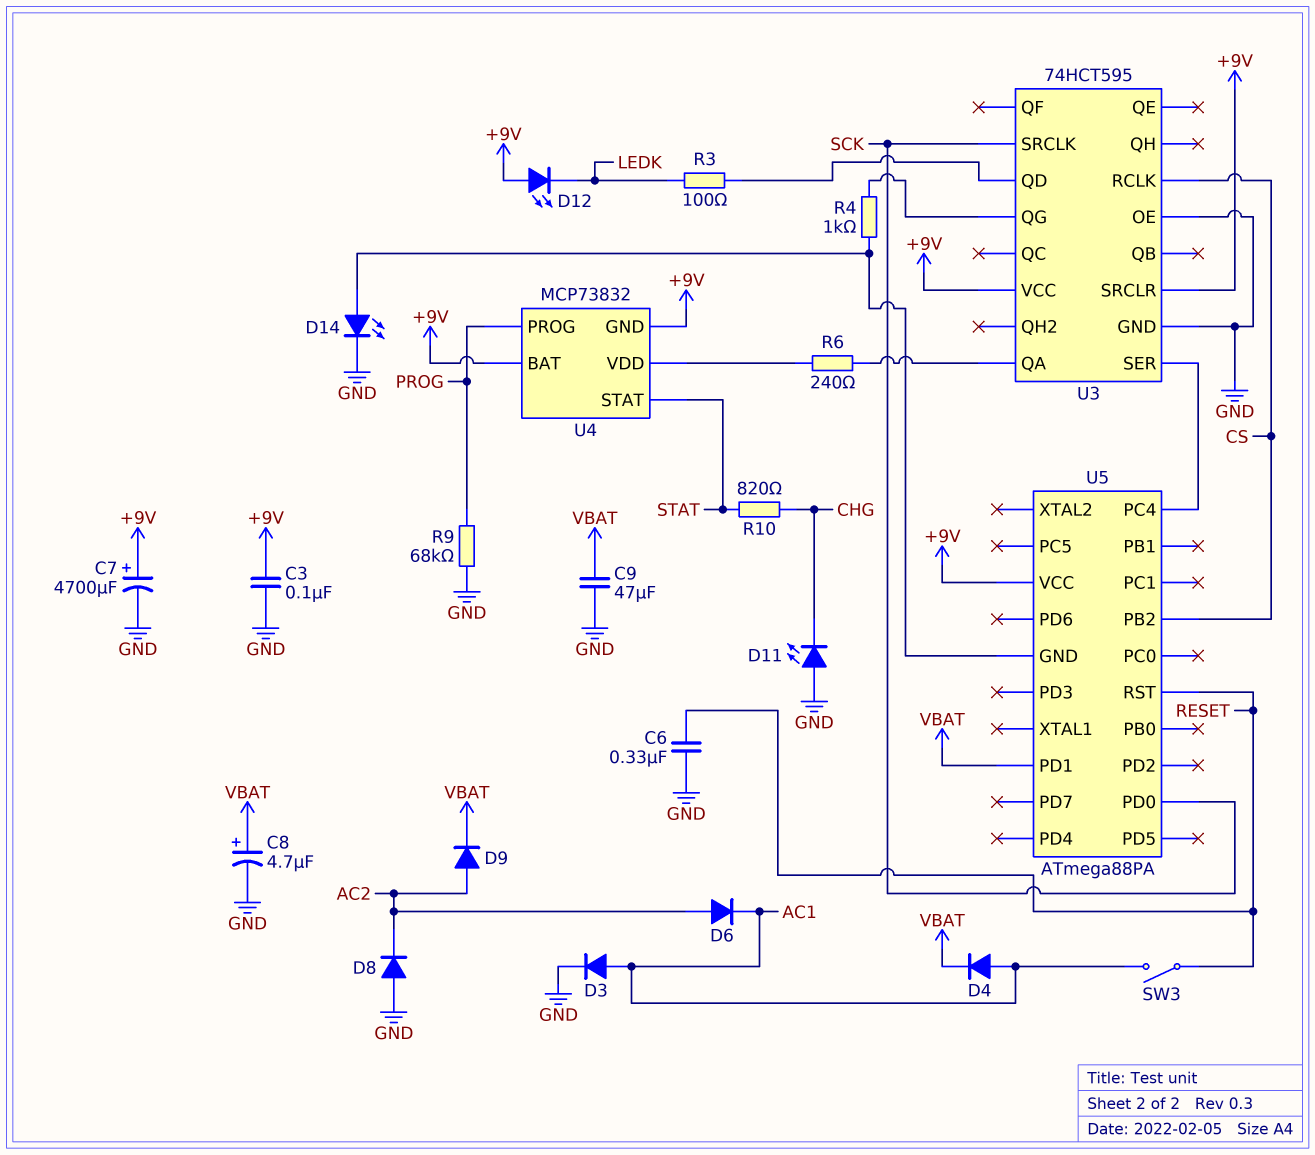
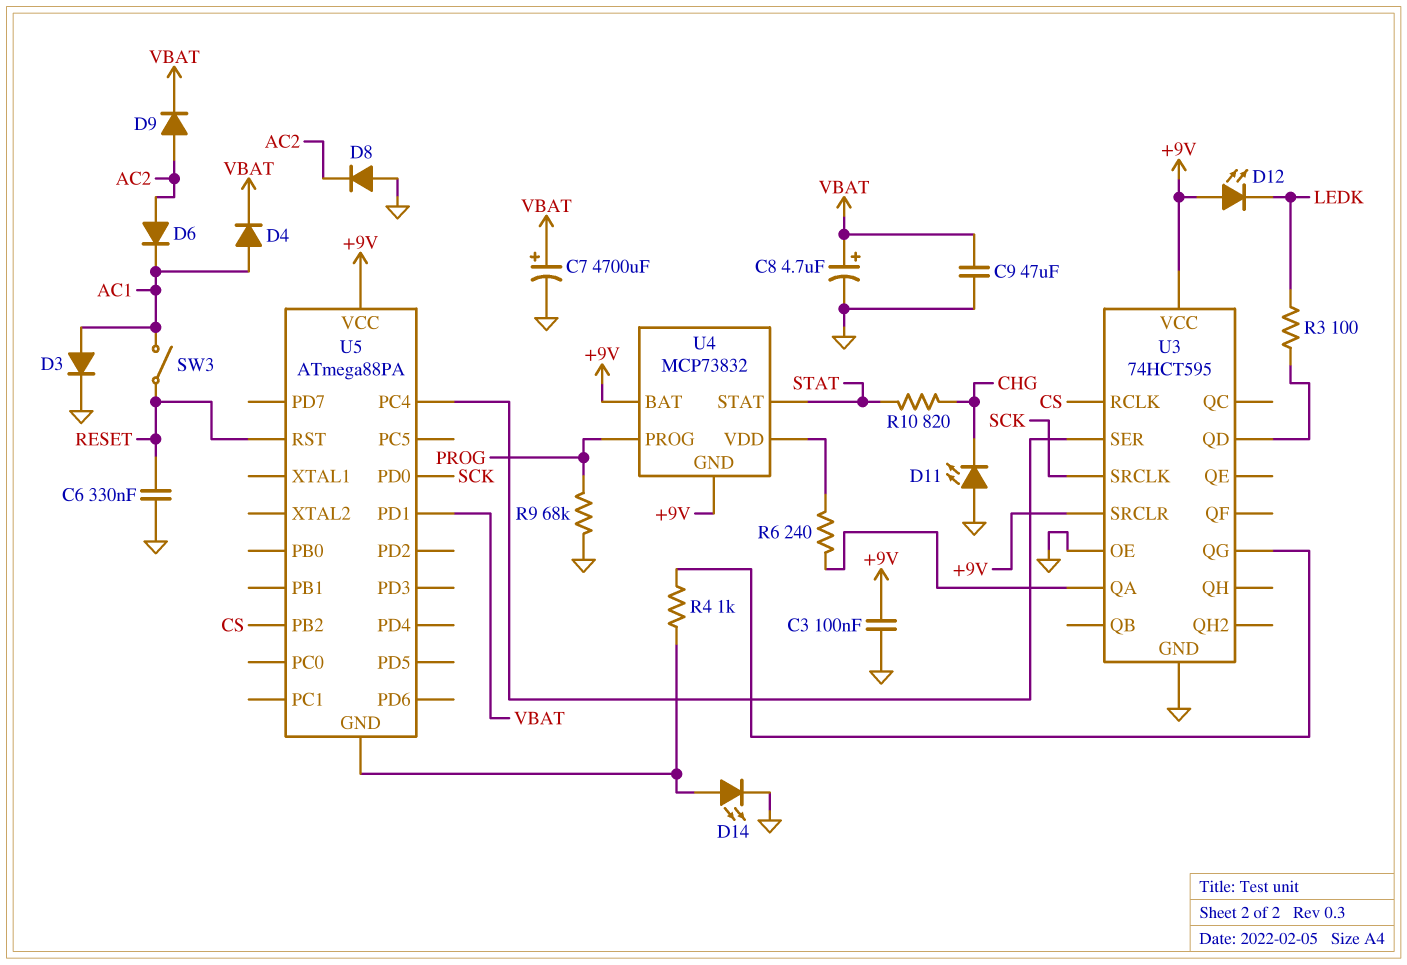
C7: 4700uF (plus +9V, minus GND) -> 4700uF (plus VBAT, minus GND)

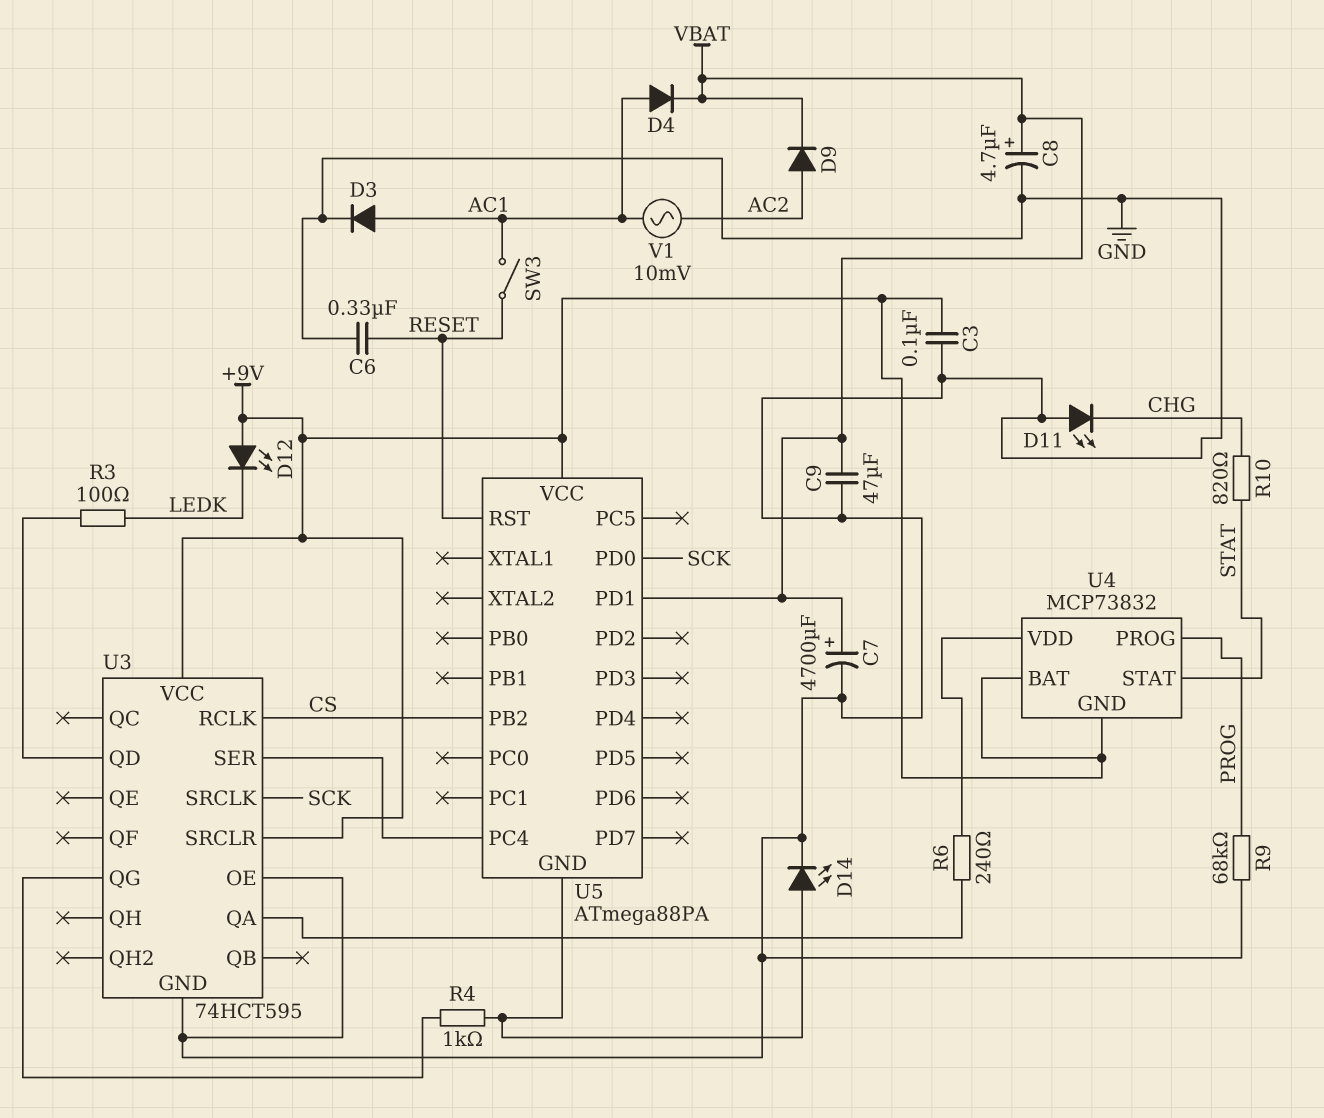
D6: diode (A AC2, K AC1) -> none
D8: diode (A GND, K AC2) -> none
V1: none -> AC 10mV (AC1, AC2)

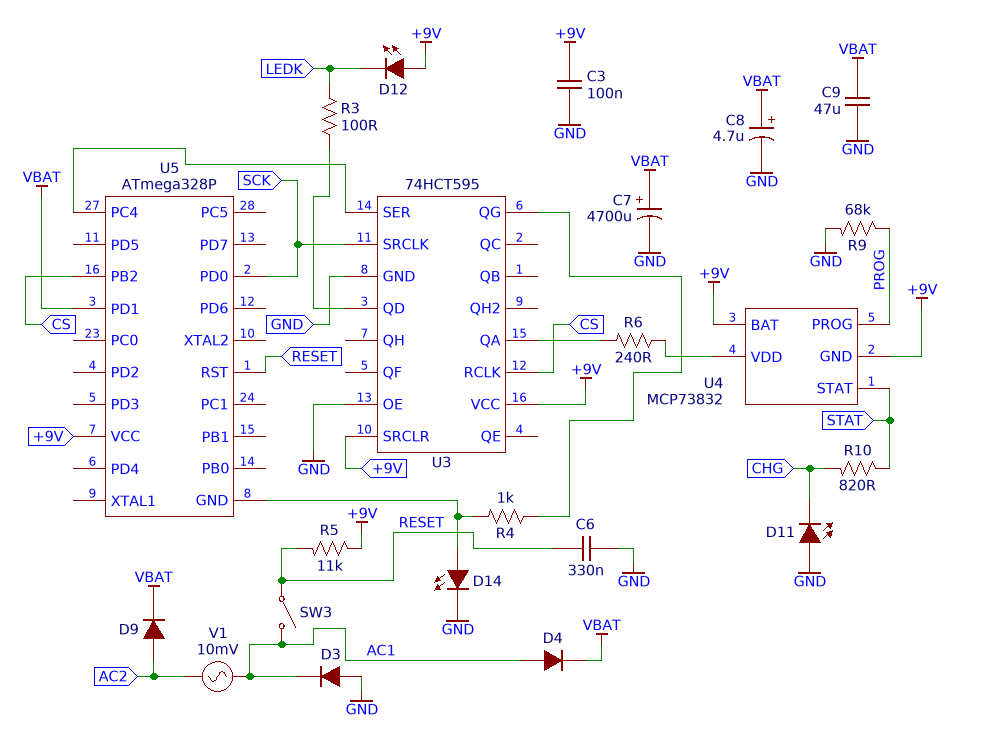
D3: diode (A AC1, K GND) -> diode (A GND, K AC1)
R5: none -> 11k (+9V, RESET)
U5: ATmega88PA -> ATmega328P

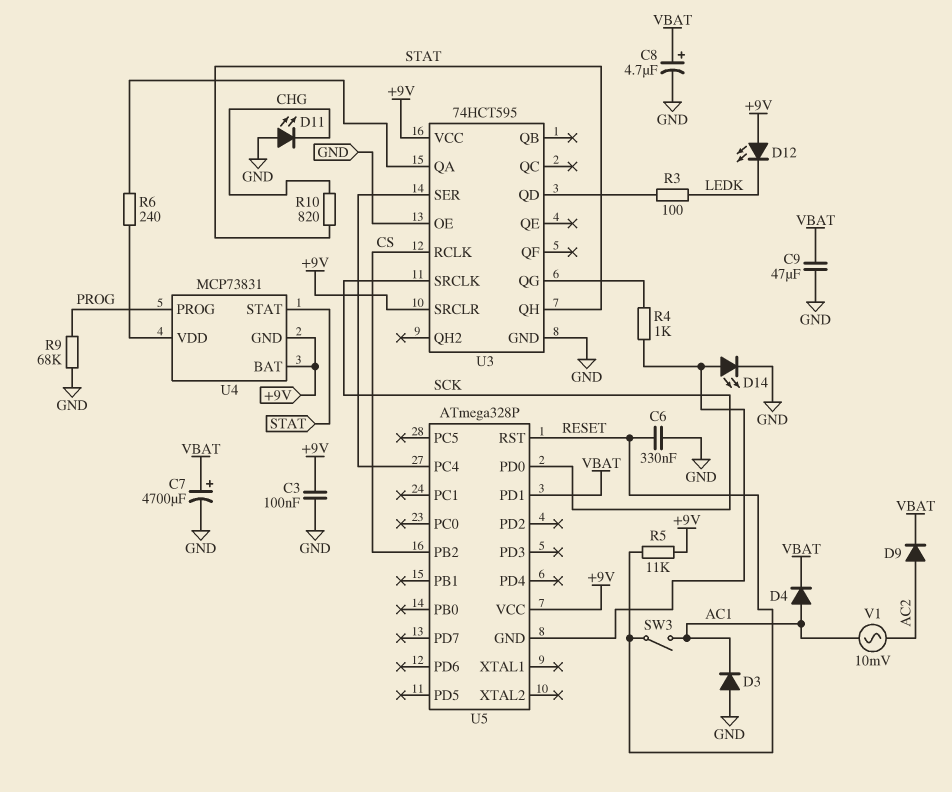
U3 pin QH: none -> STAT
U4: MCP73832 -> MCP73831

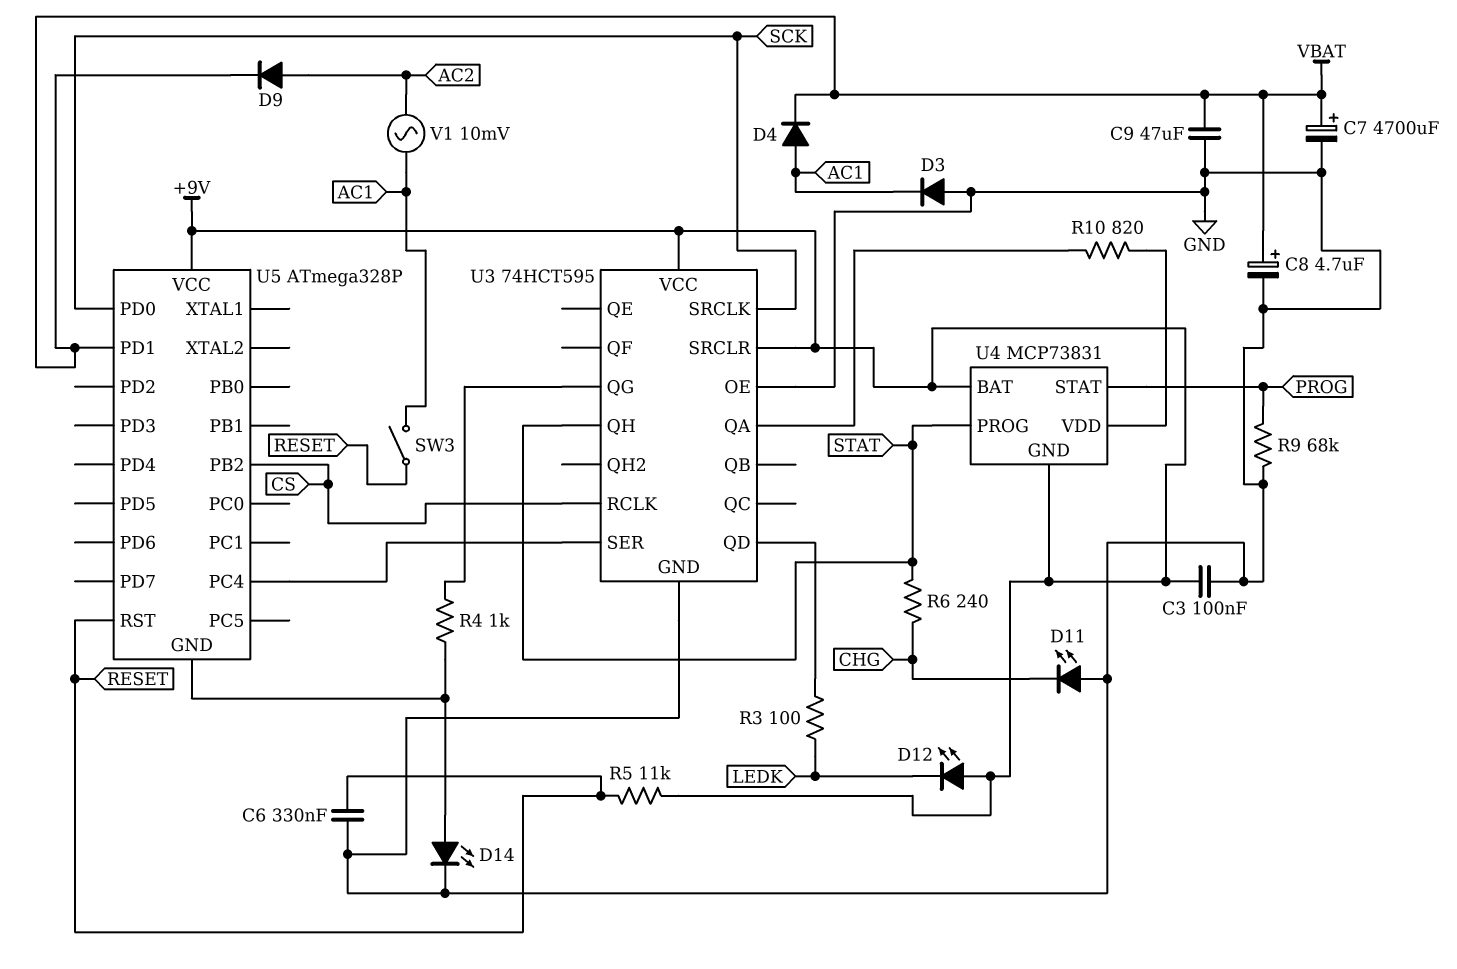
R6: 240 (U3/QA, U4/VDD) -> 240 (CHG, STAT)
R10: 820 (CHG, STAT) -> 820 (U3/QA, U4/VDD)
U4 pin PROG: PROG -> STAT
U4 pin STAT: STAT -> PROG

